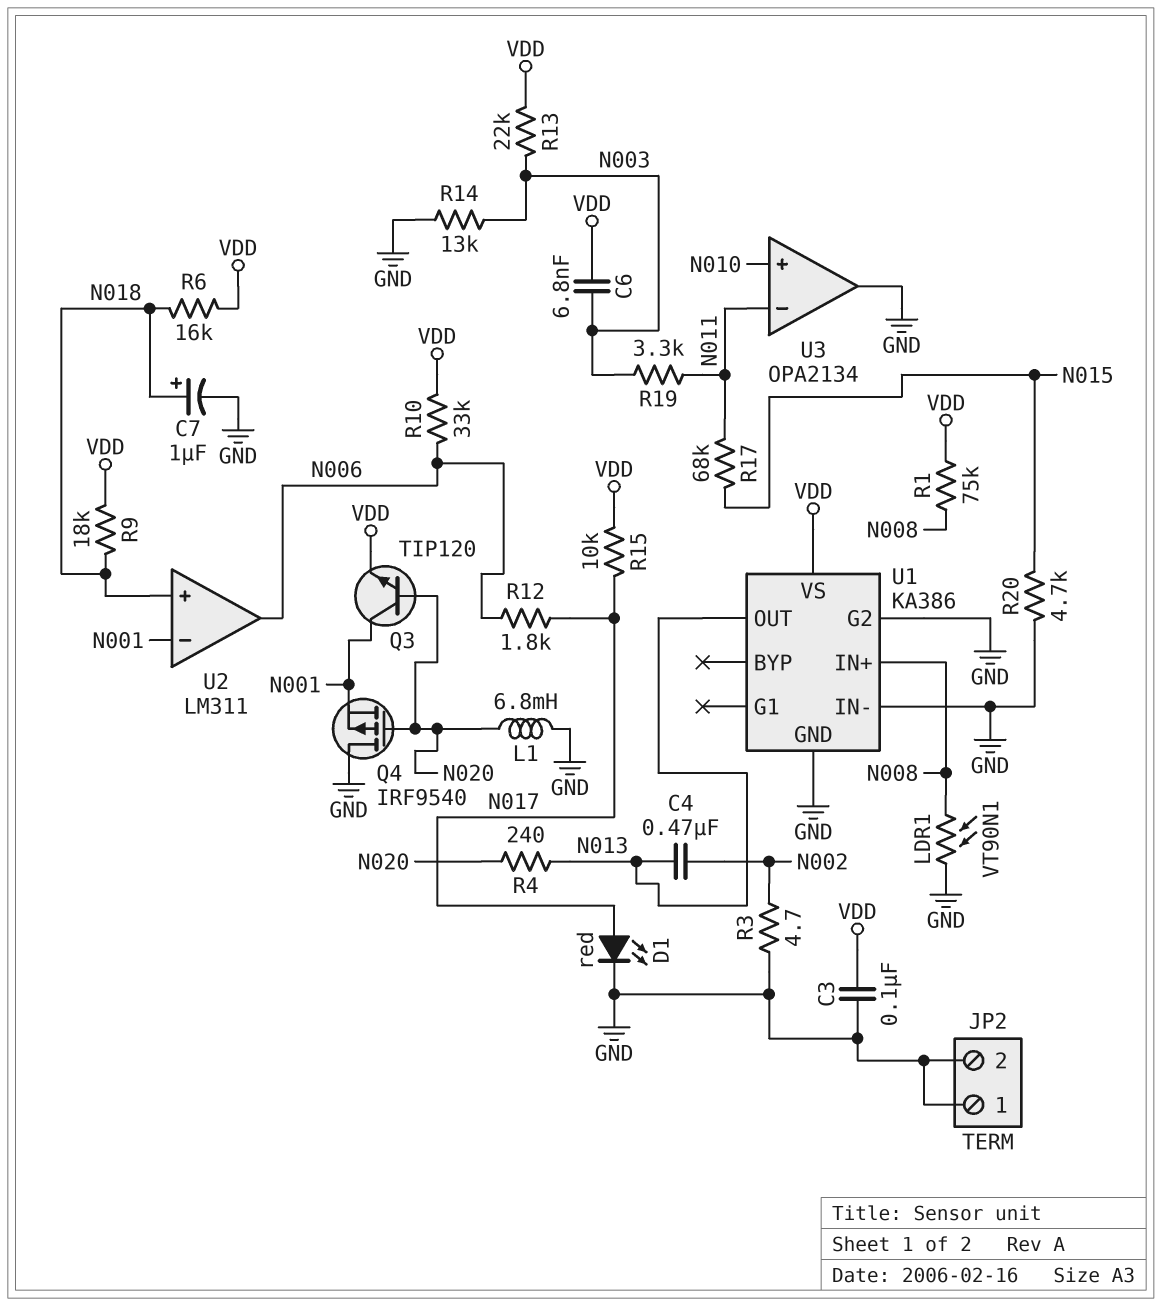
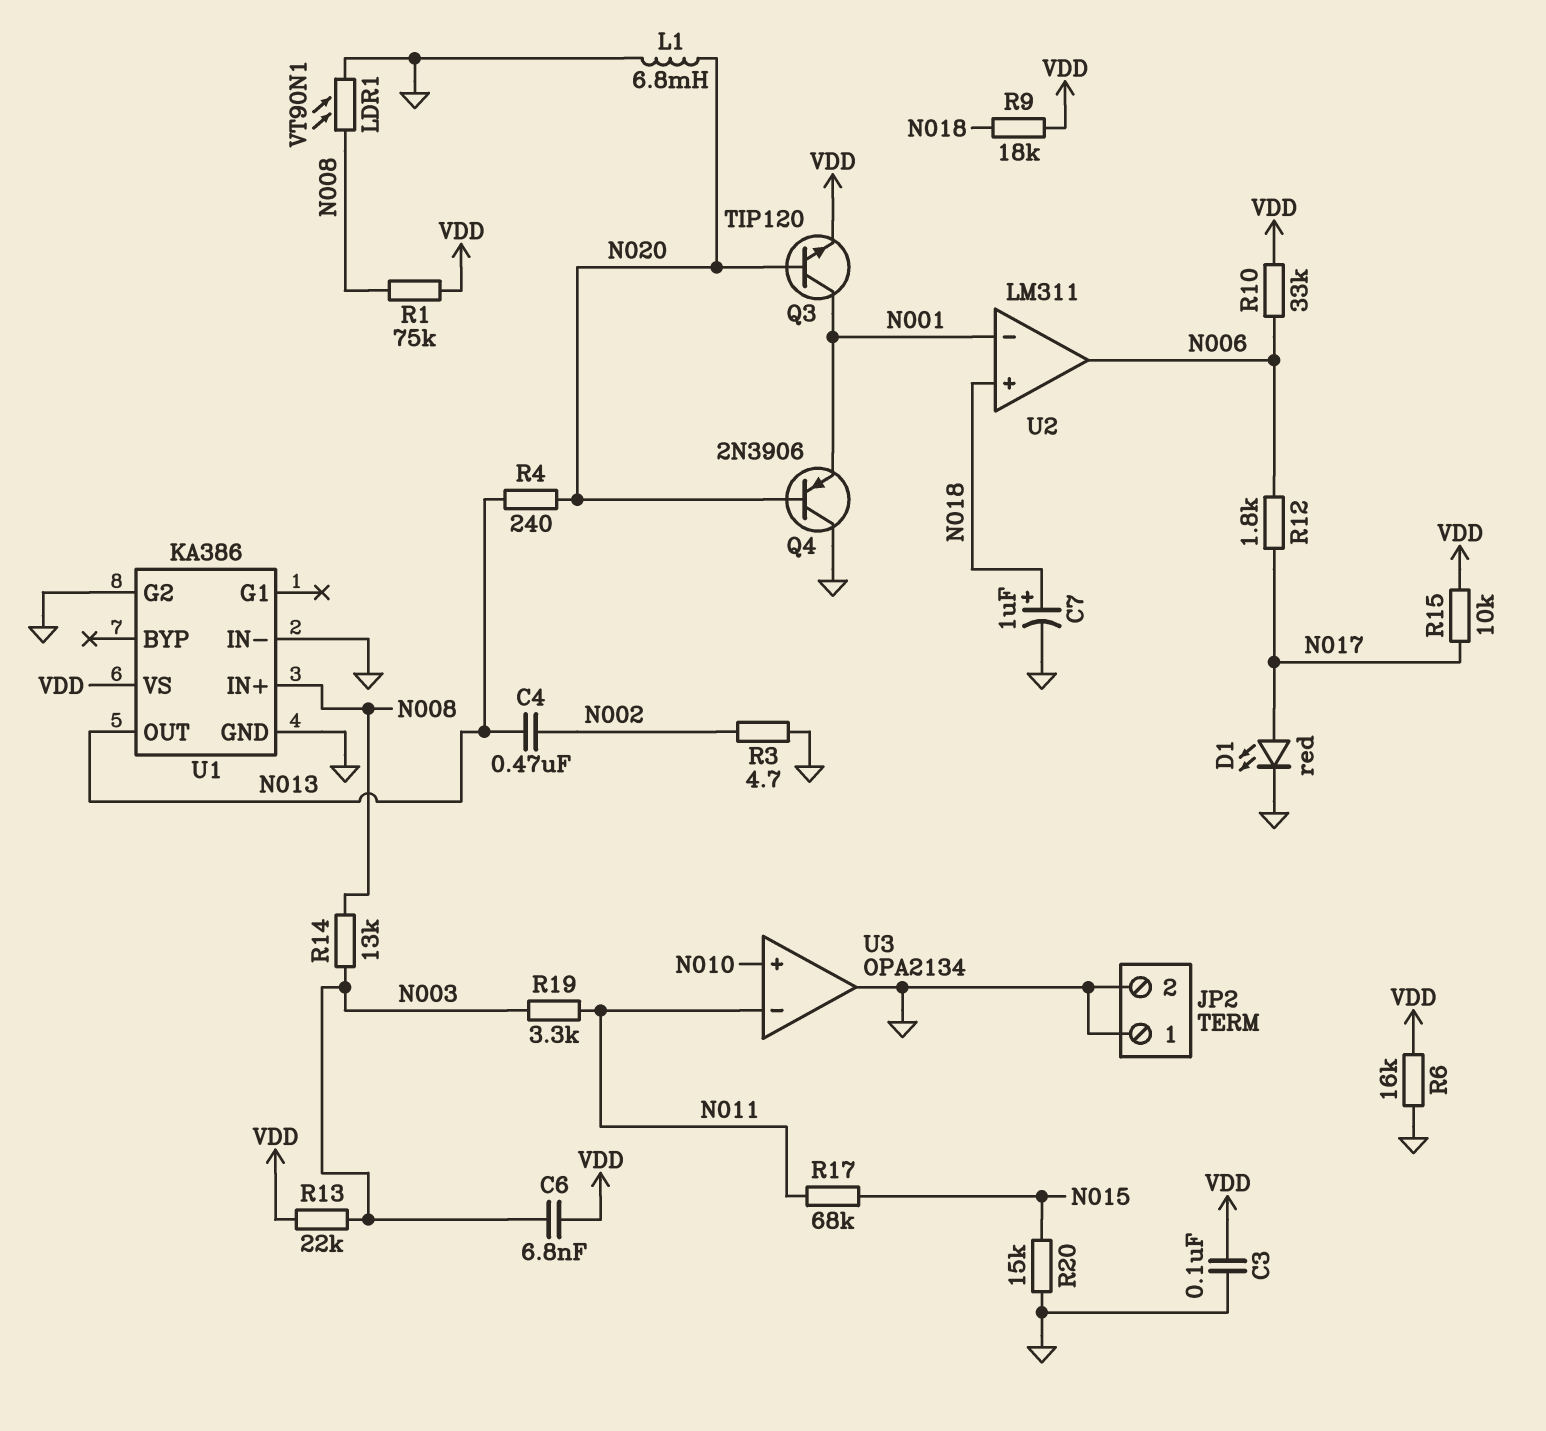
Q4: PMOS IRF9540 (G N020, D GND, S N001) -> PNP 2N3906 (B N020, C GND, E N001)
R6: 16k (N018, VDD) -> 16k (GND, VDD)
R14: 13k (GND, N003) -> 13k (N003, N008)
R20: 4.7k (GND, N015) -> 15k (GND, N015)

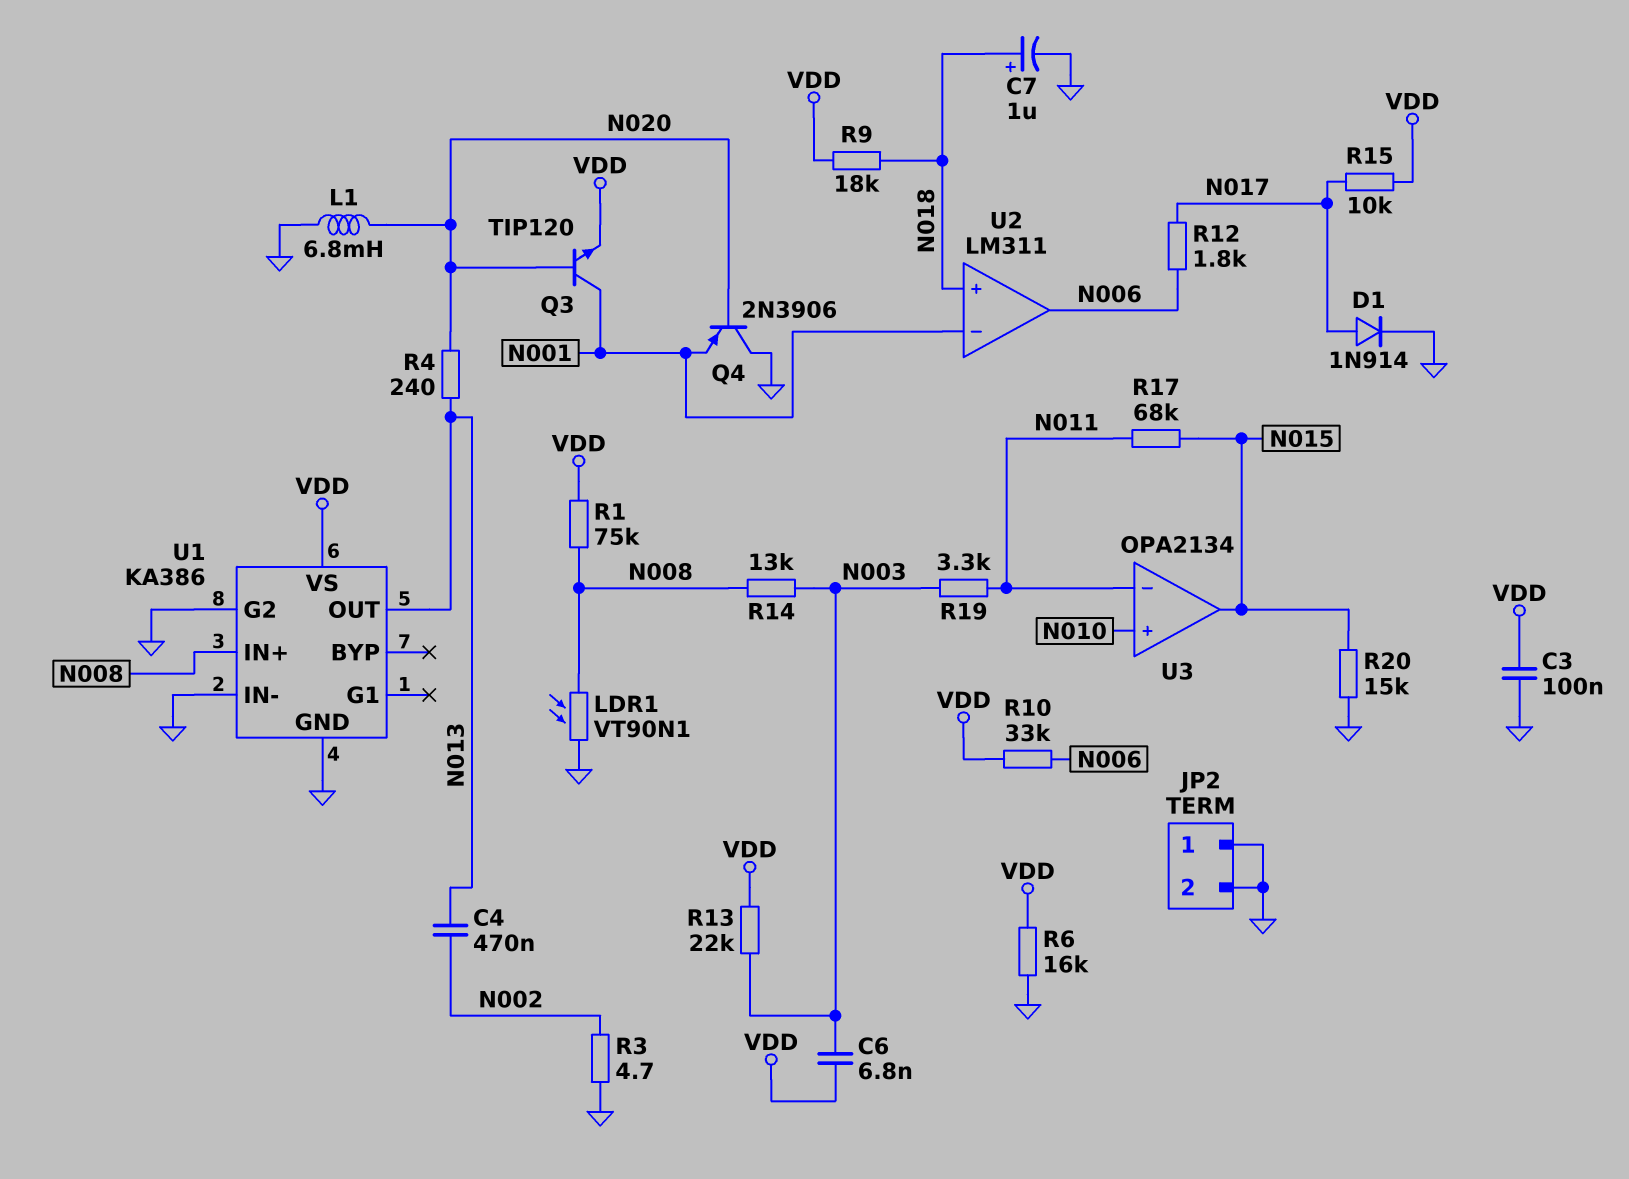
D1: LED red (A N017, K GND) -> diode 1N914 (A N017, K GND)
U3 pin out: GND -> N015

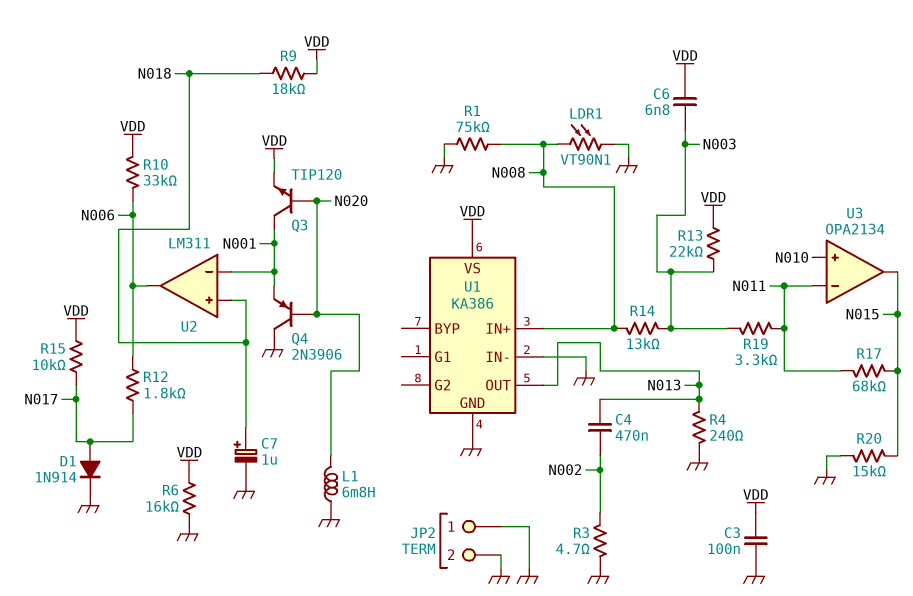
R1: 75k (N008, VDD) -> 75k (GND, N008)
R4: 240 (N013, N020) -> 240 (GND, N013)
U1 pin G2: GND -> none

